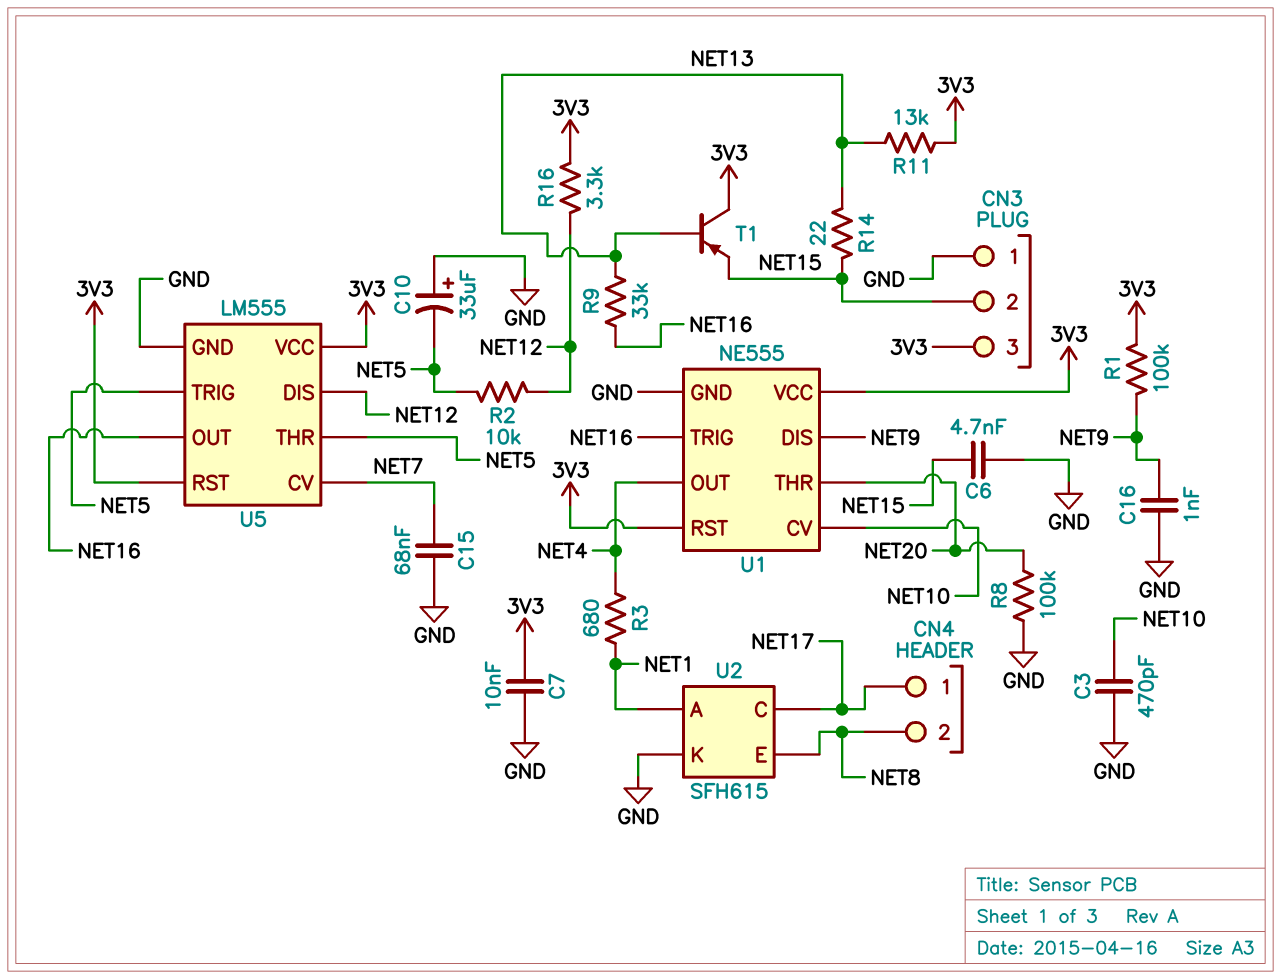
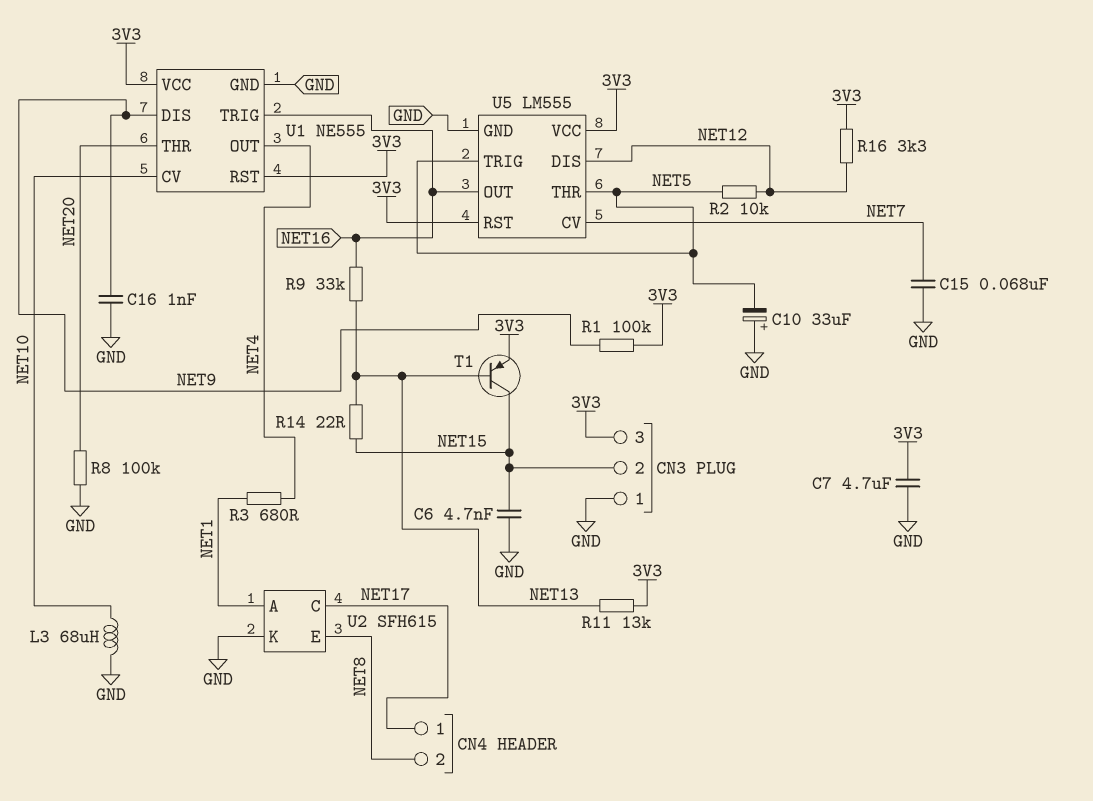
C3: 470pF (GND, NET10) -> none
C7: 10nF (3V3, GND) -> 4.7uF (3V3, GND)
L3: none -> 68uH (GND, NET10)
T1: PNP (B NET13, C 3V3, E NET15) -> PNP (B NET13, C NET15, E 3V3)

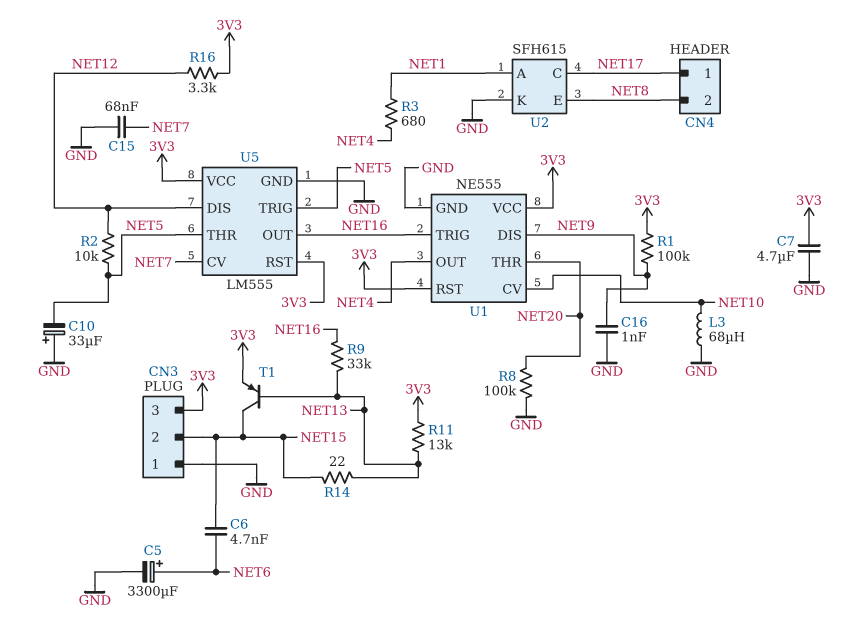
C5: none -> 3300uF (plus NET6, minus GND)
C6: 4.7nF (GND, NET15) -> 4.7nF (NET6, NET15)

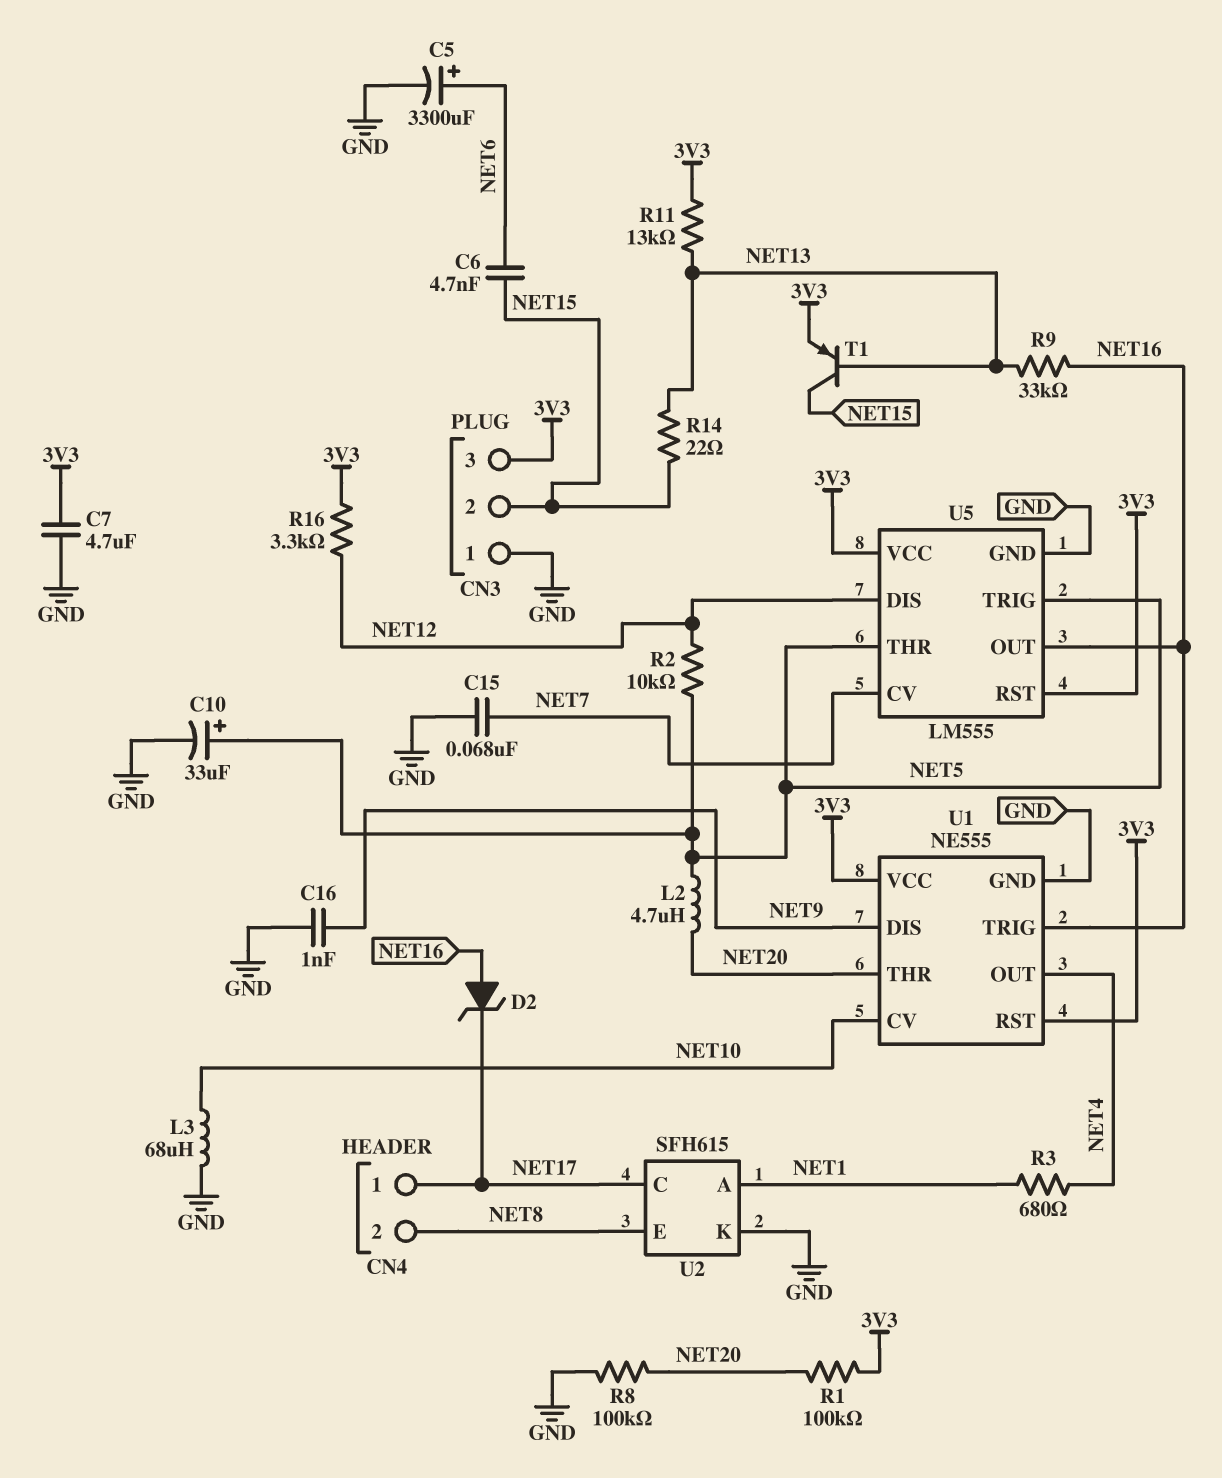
C10: 33uF (plus GND, minus NET5) -> 33uF (plus NET5, minus GND)
D2: none -> zener (A NET16, K NET17)
L2: none -> 4.7uH (NET5, NET20)
R1: 100k (3V3, NET9) -> 100k (3V3, NET20)

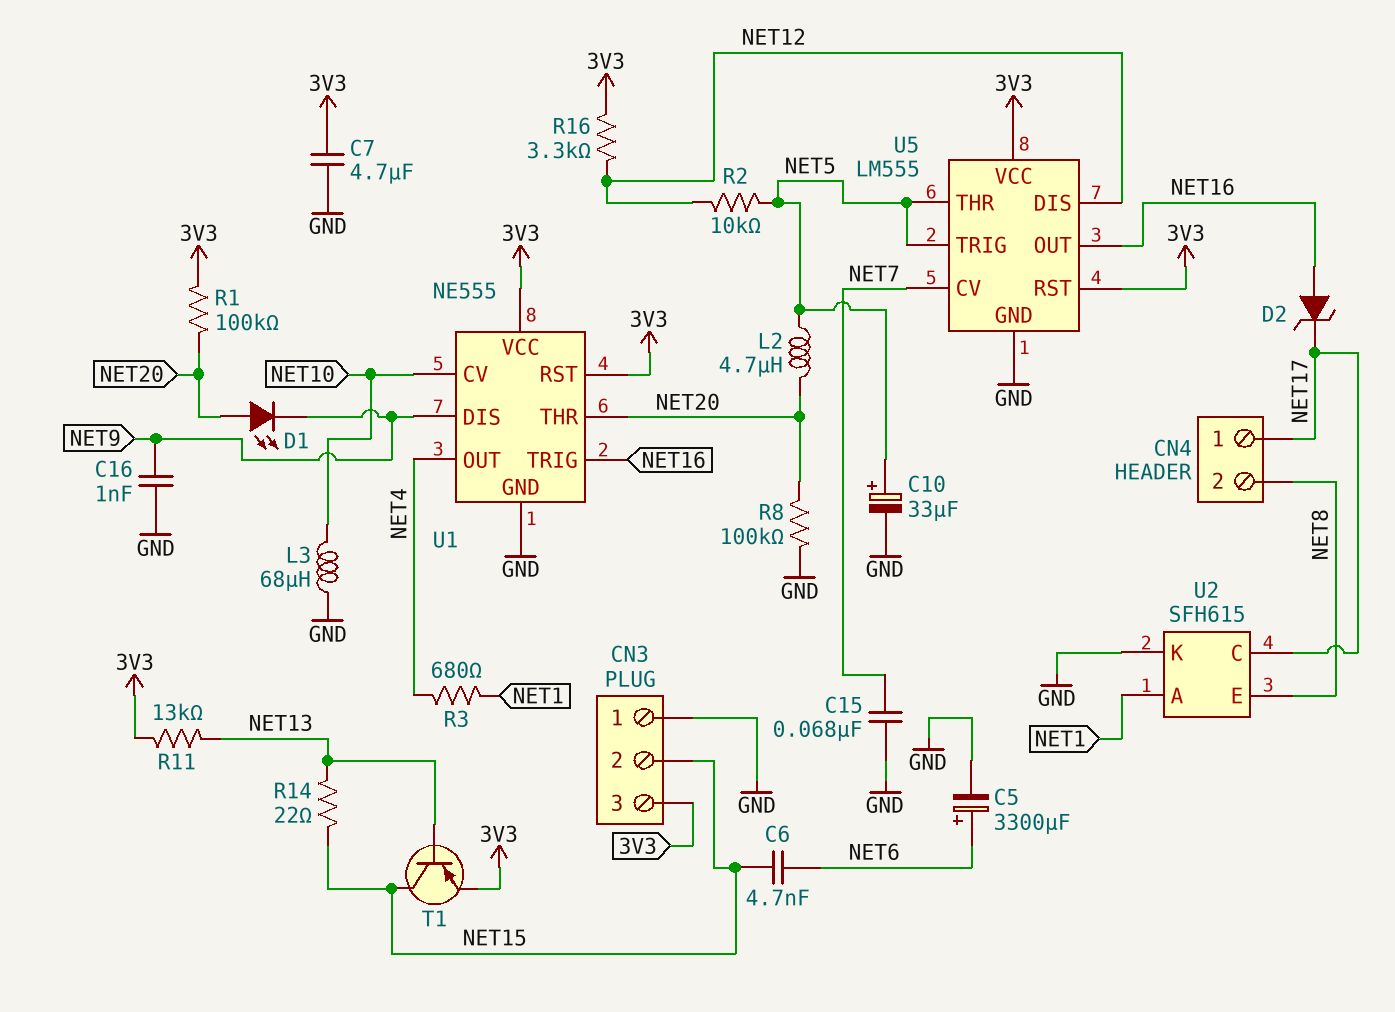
D1: none -> LED (A NET20, K NET9)
R9: 33k (NET13, NET16) -> none

